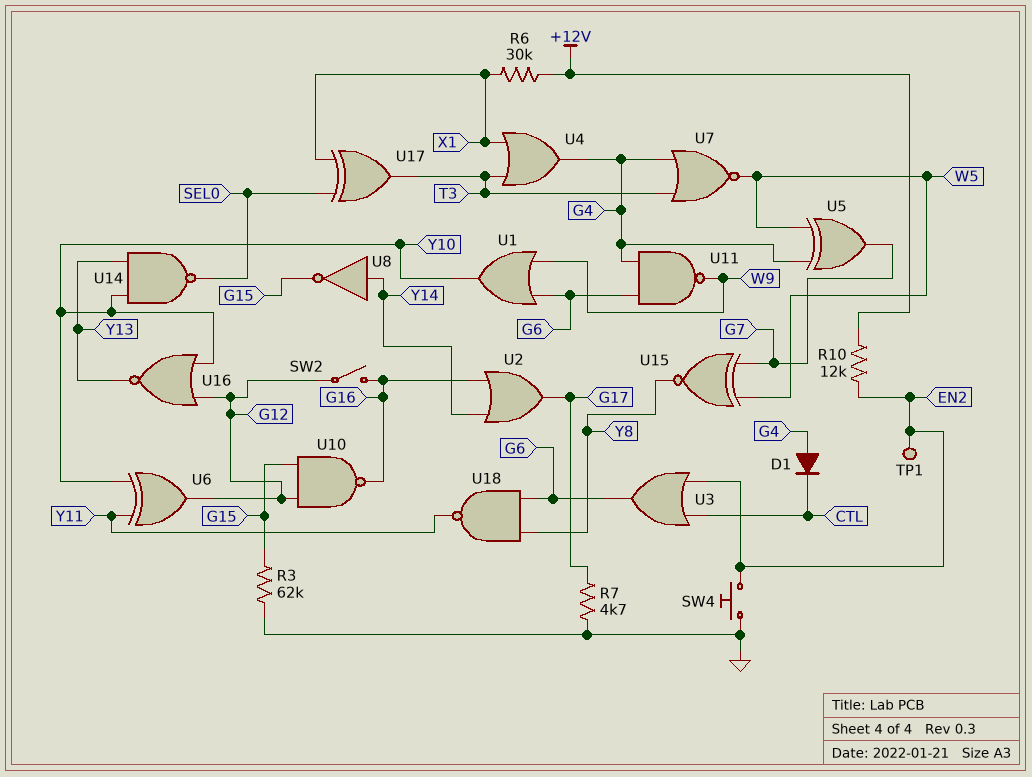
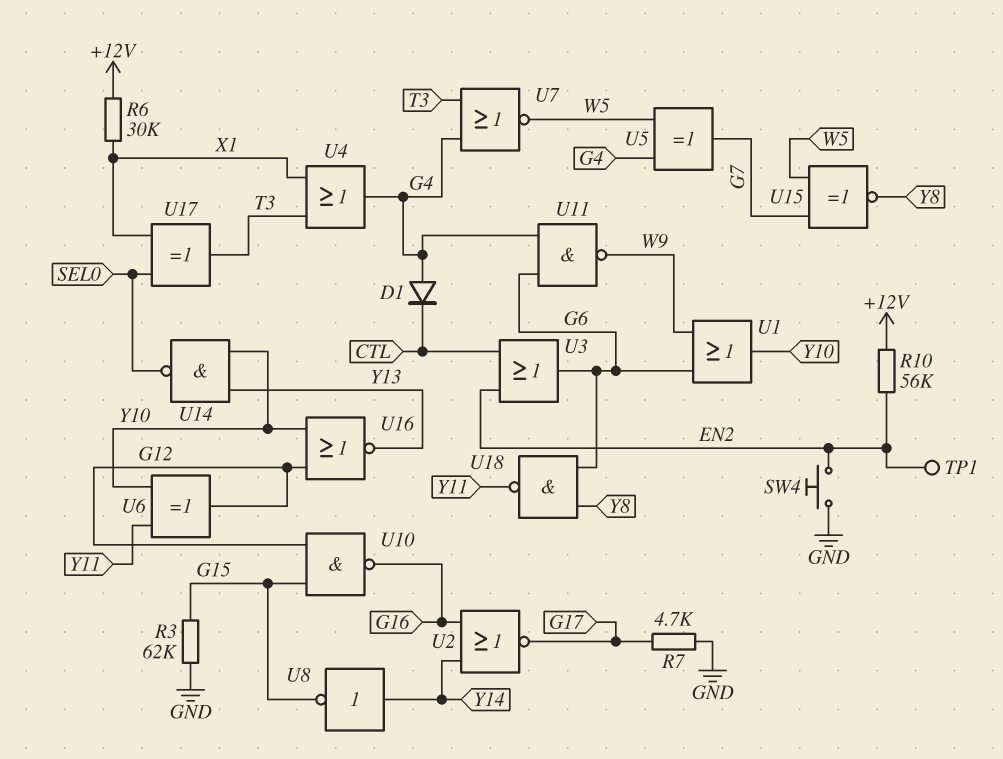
R10: 12k (+12V, EN2) -> 56k (+12V, EN2)
SW2: switch (G12, G16) -> none
U2: OR (in G16, in Y14, out G17) -> NOR (in G16, in Y14, out G17)

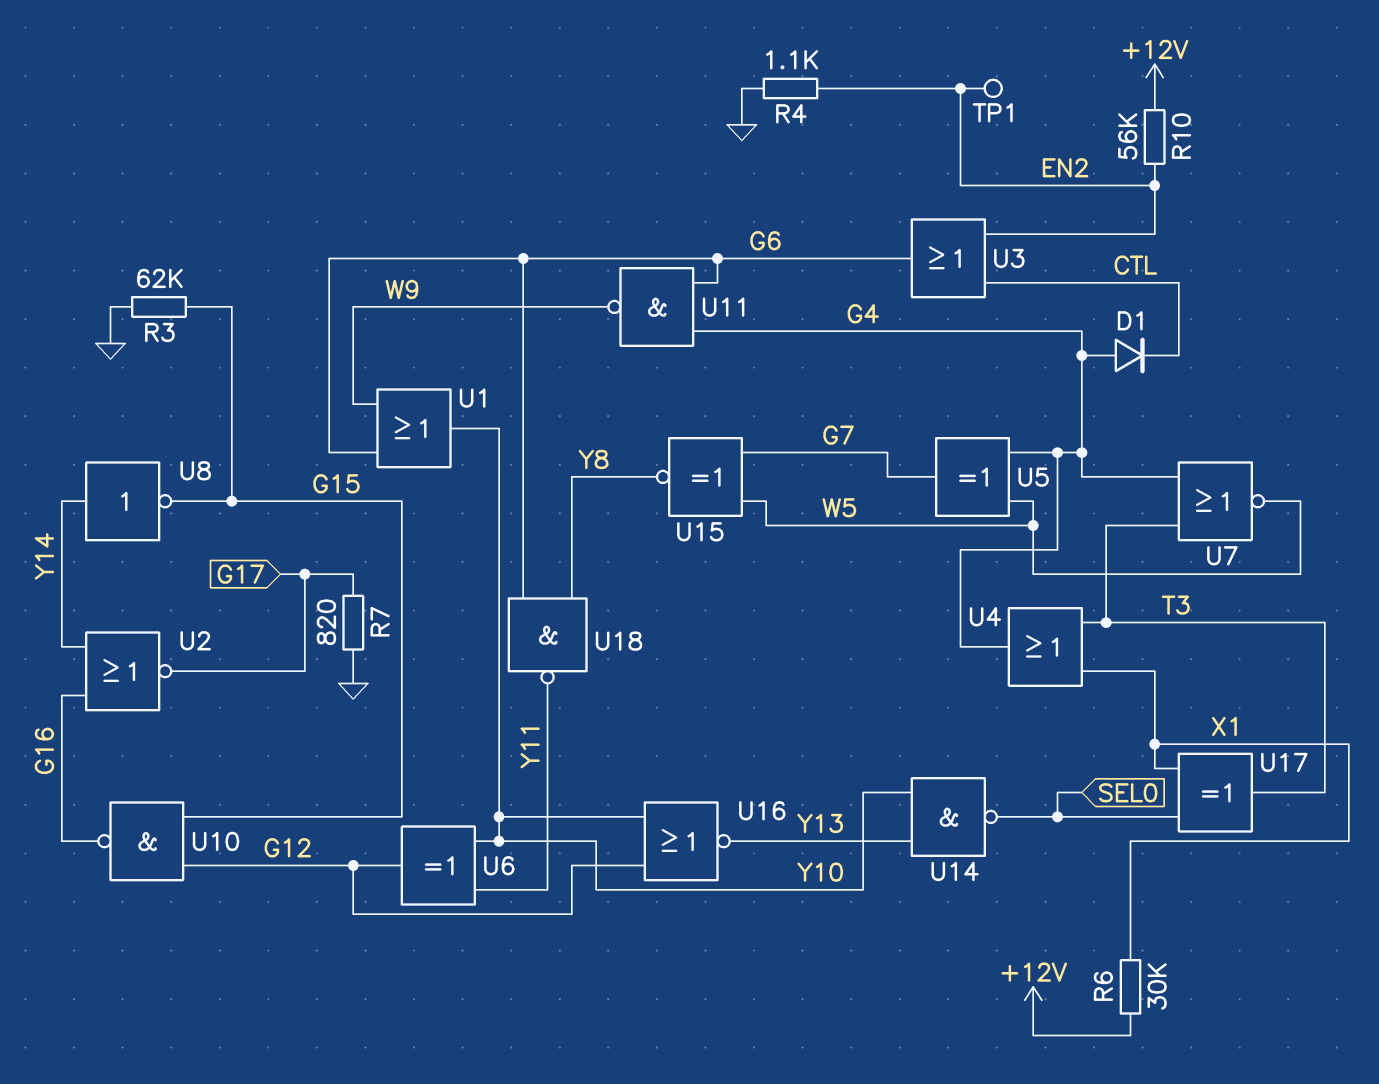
R4: none -> 1.1k (EN2, GND)
R7: 4.7k (G17, GND) -> 820 (G17, GND)
SW4: button (EN2, GND) -> none

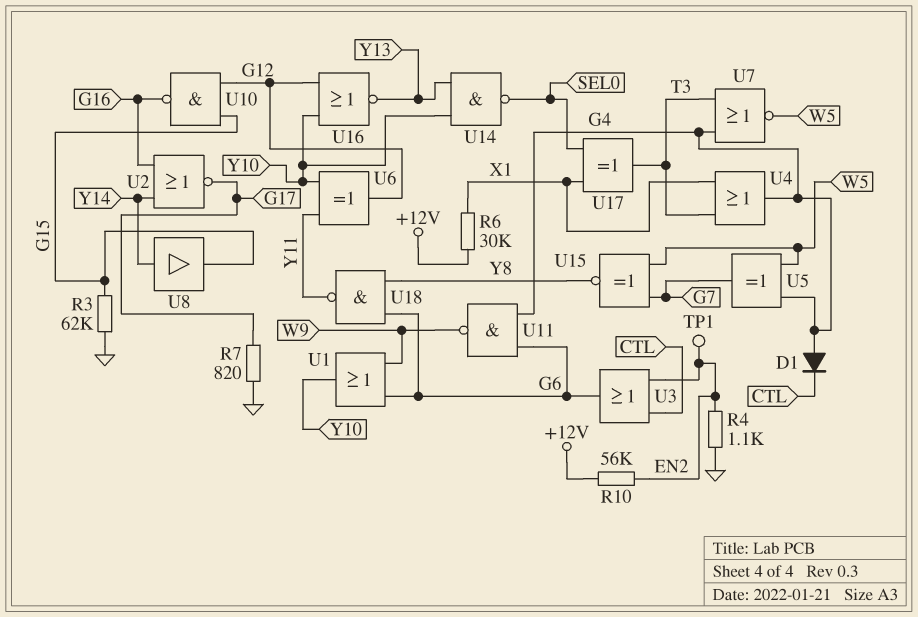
U8: NOT (in Y14, out G15) -> buffer (in Y14, out G15)

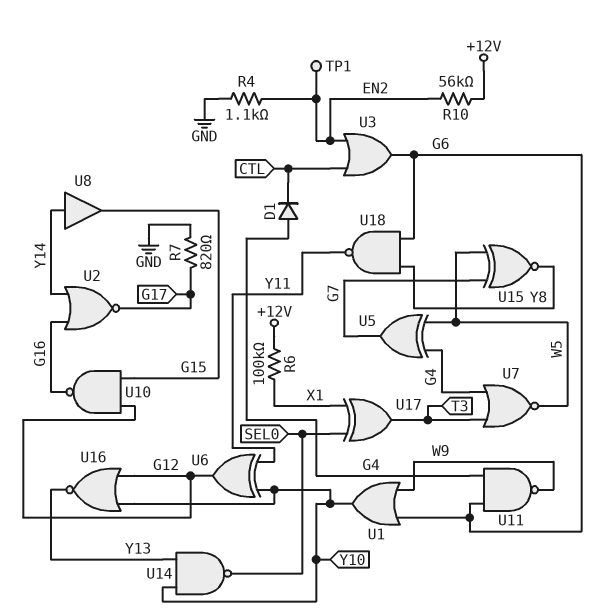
R3: 62k (G15, GND) -> none
R6: 30k (+12V, X1) -> 100k (+12V, X1)
U4: OR (in T3, in X1, out G4) -> none

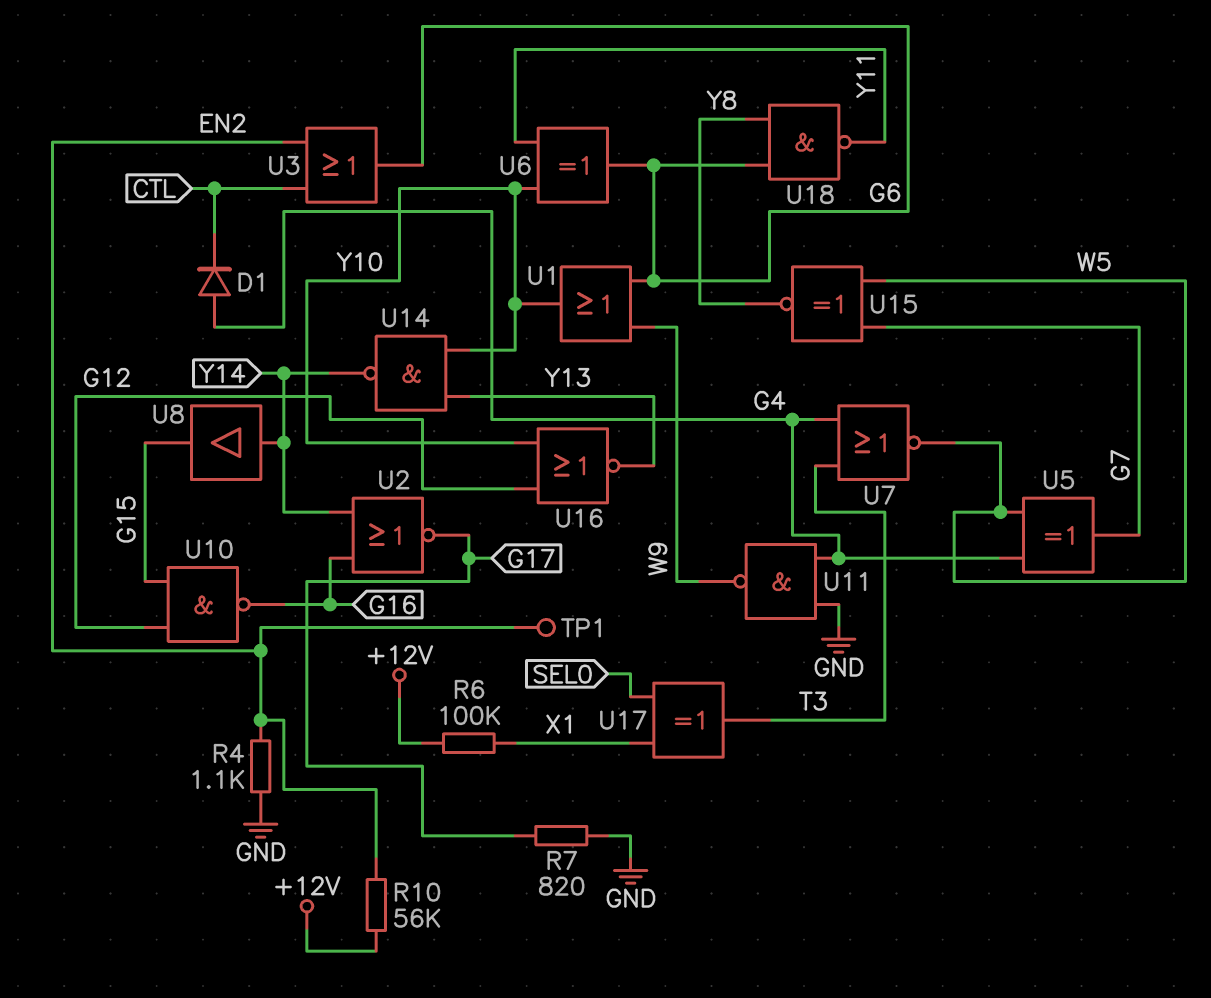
U6: XOR (in Y10, in Y11, out G12) -> XOR (in Y10, in Y11, out G6)
U11: NAND (in G4, in G6, out W9) -> NAND (in G4, in GND, out W9)
U14: NAND (in Y10, in Y13, out SEL0) -> NAND (in Y10, in Y13, out Y14)

